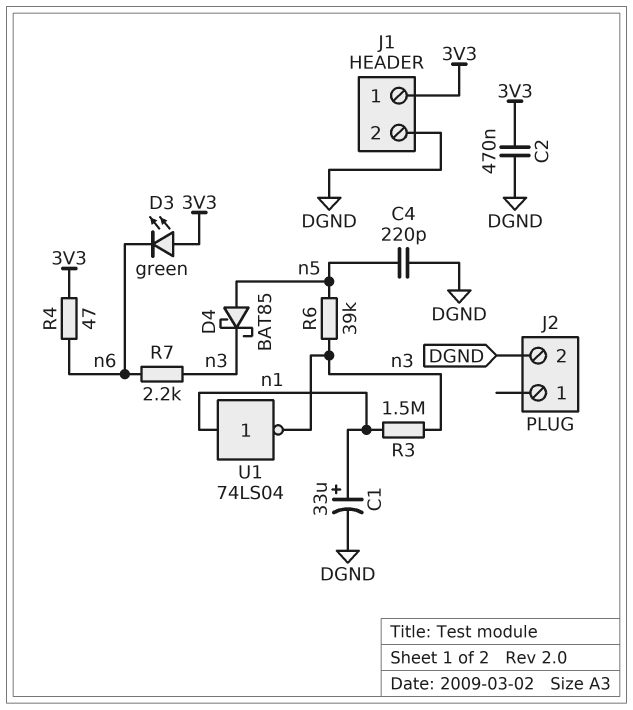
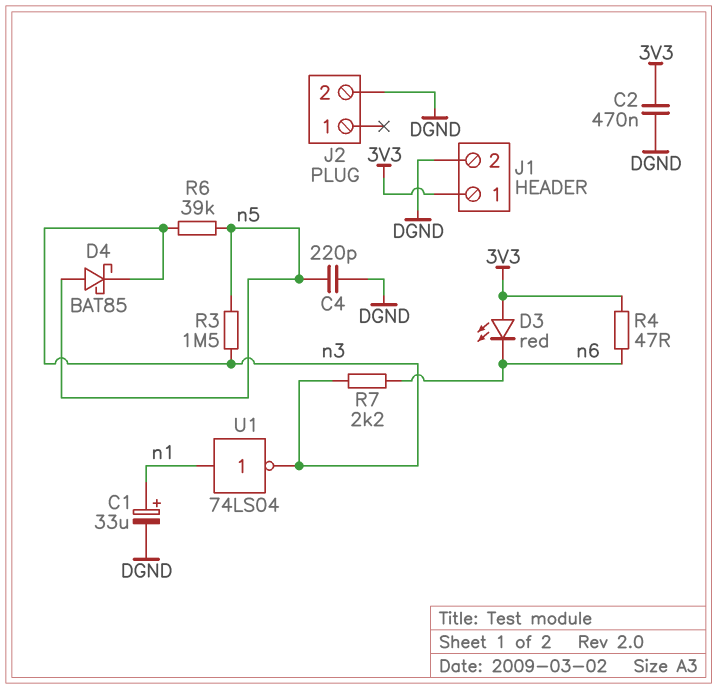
D3: LED green (A 3V3, K n6) -> LED red (A 3V3, K n6)
R3: 1.5M (n1, n3) -> 1.5M (n3, n5)

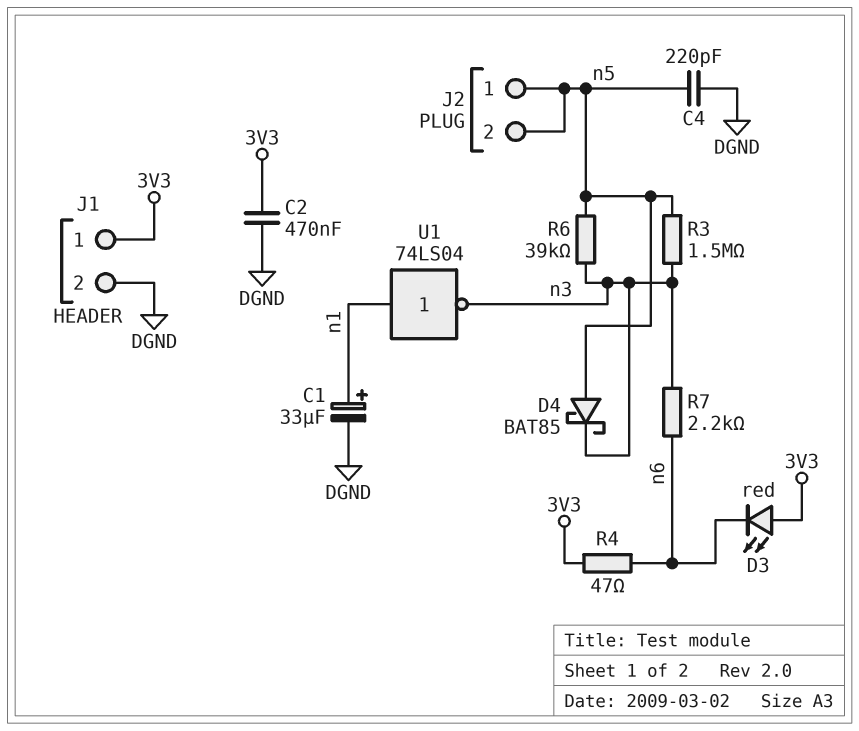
J2 pin 1: none -> n5
J2 pin 2: DGND -> n5

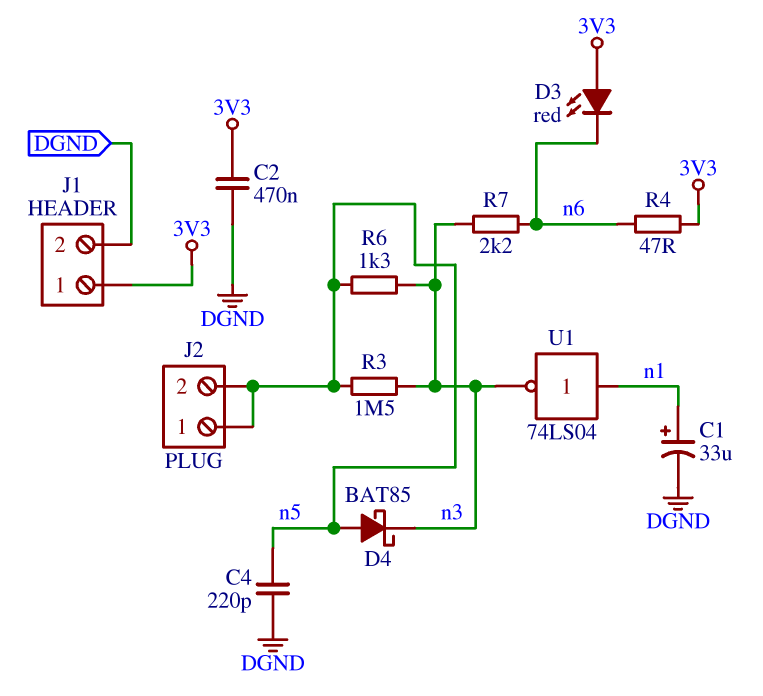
R6: 39k (n3, n5) -> 1.3k (n3, n5)

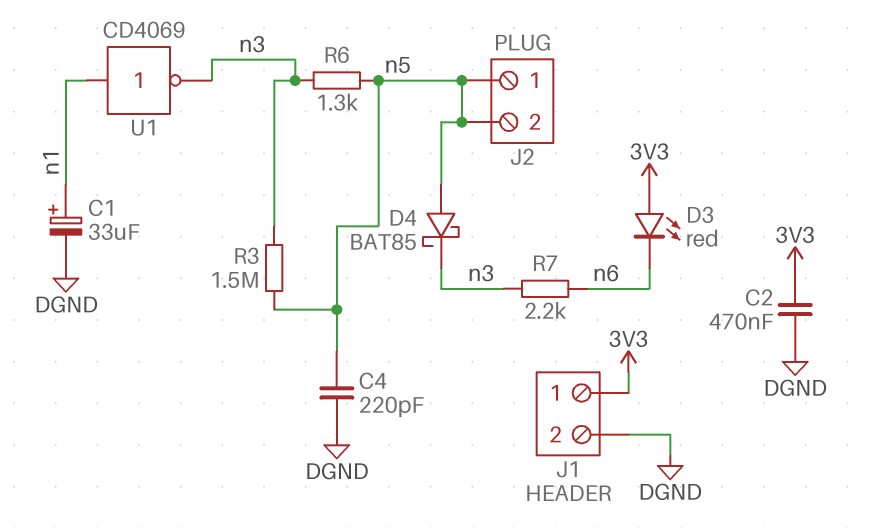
R4: 47 (3V3, n6) -> none
U1: NOT 74LS04 (in n1, out n3) -> NOT CD4069 (in n1, out n3)

